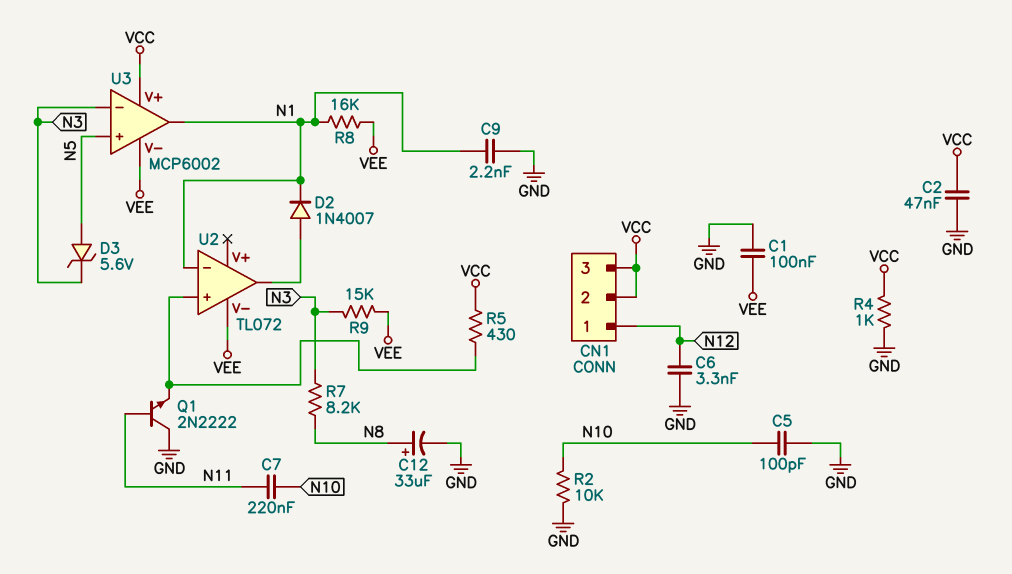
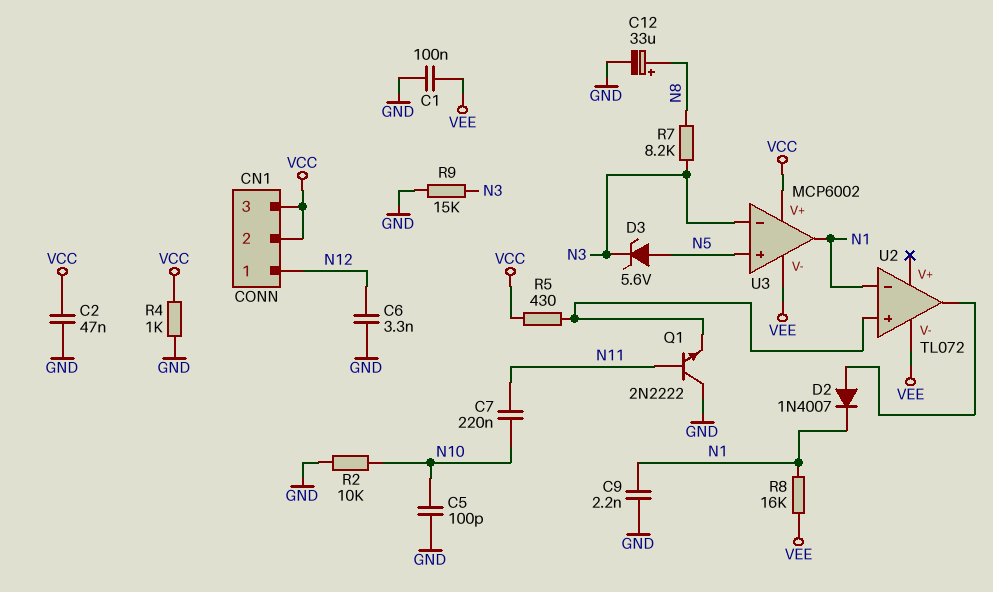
R9: 15k (N3, VEE) -> 15k (GND, N3)

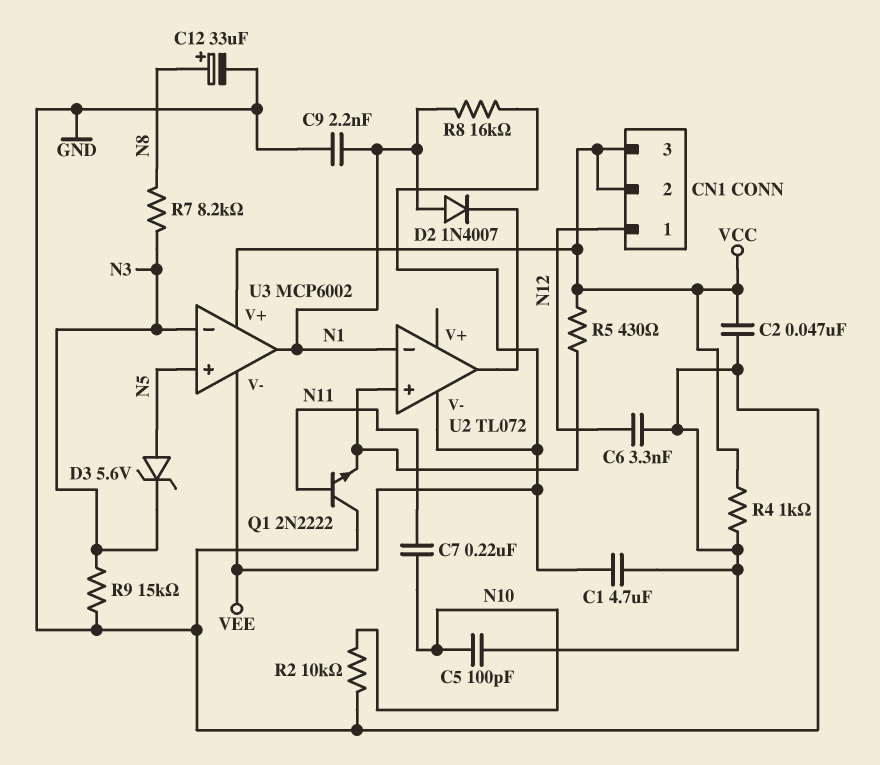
C1: 100nF (GND, VEE) -> 4.7uF (GND, VEE)
D2: diode 1N4007 (A U2/out, K N1) -> diode 1N4007 (A N1, K U2/out)

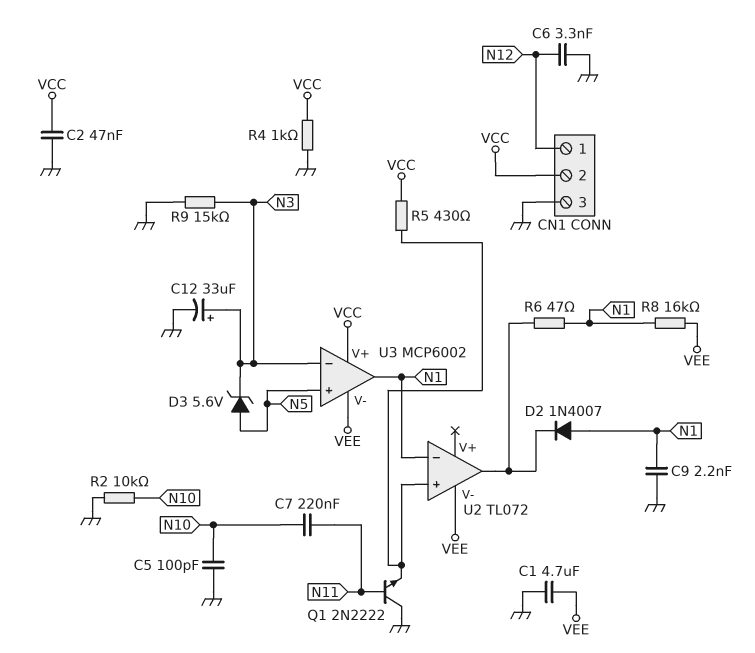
C12: 33uF (plus N8, minus GND) -> 33uF (plus N3, minus GND)
CN1 pin 3: VCC -> GND
R6: none -> 47 (N1, U2/out)
R7: 8.2k (N3, N8) -> none

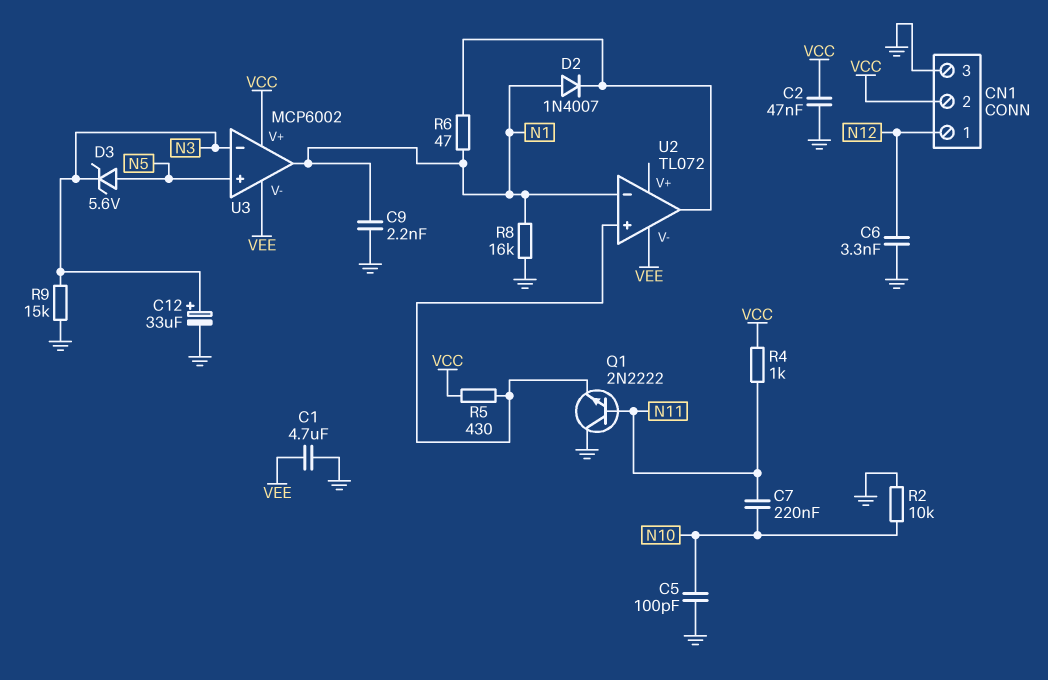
R4: 1k (GND, VCC) -> 1k (N11, VCC)
R8: 16k (N1, VEE) -> 16k (GND, N1)

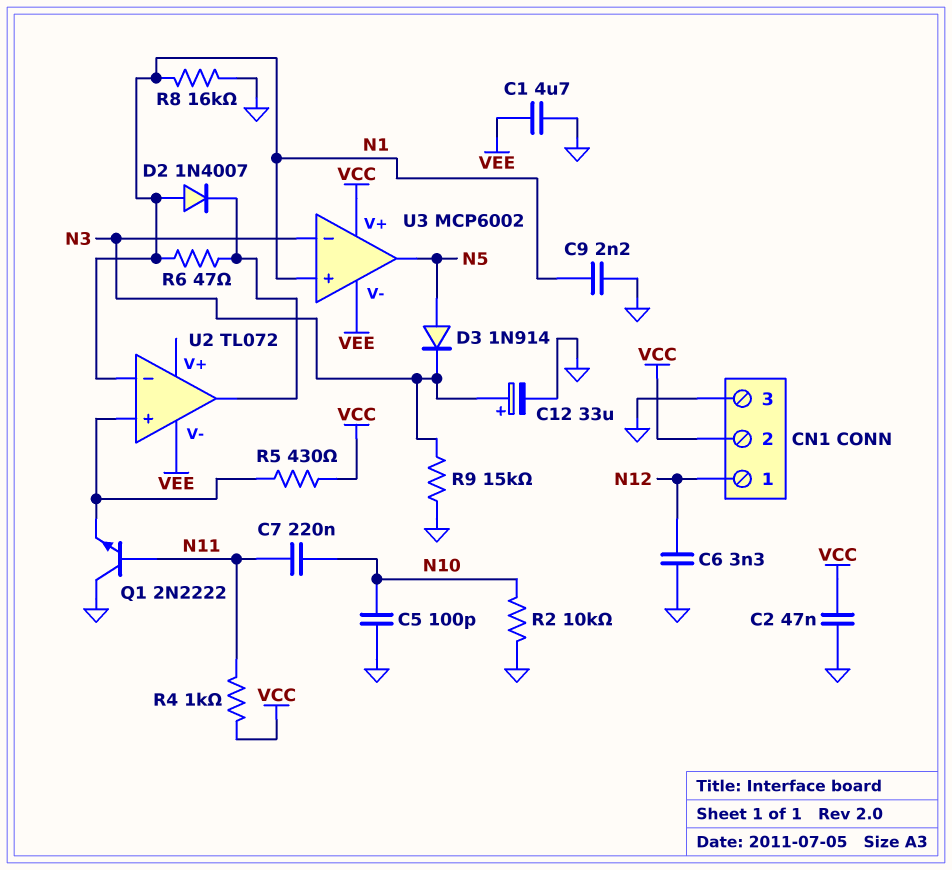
D3: zener 5.6V (A N5, K N3) -> diode 1N914 (A N5, K N3)
U3 pin in+: N5 -> N1
U3 pin out: N1 -> N5

